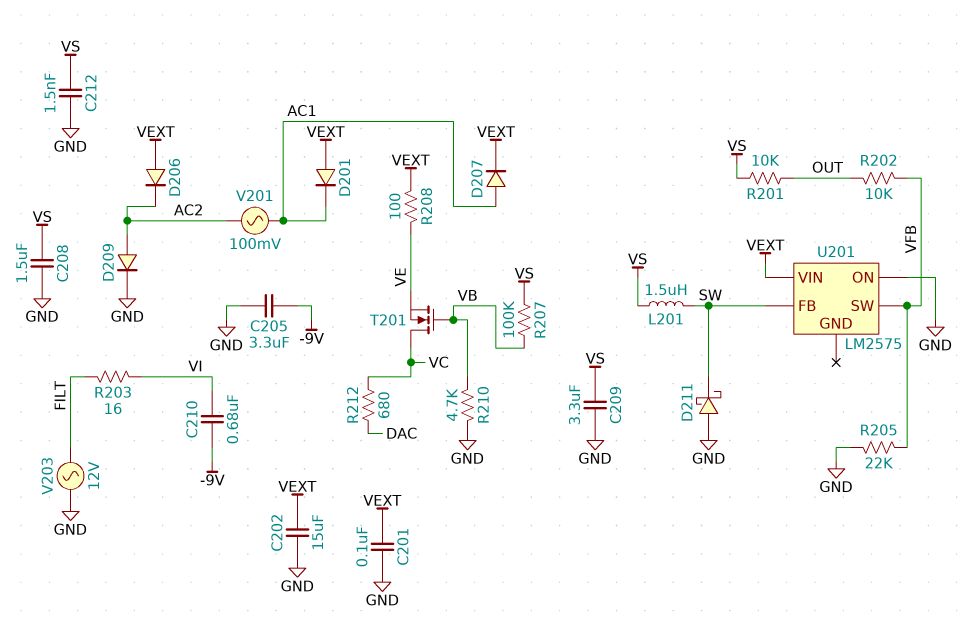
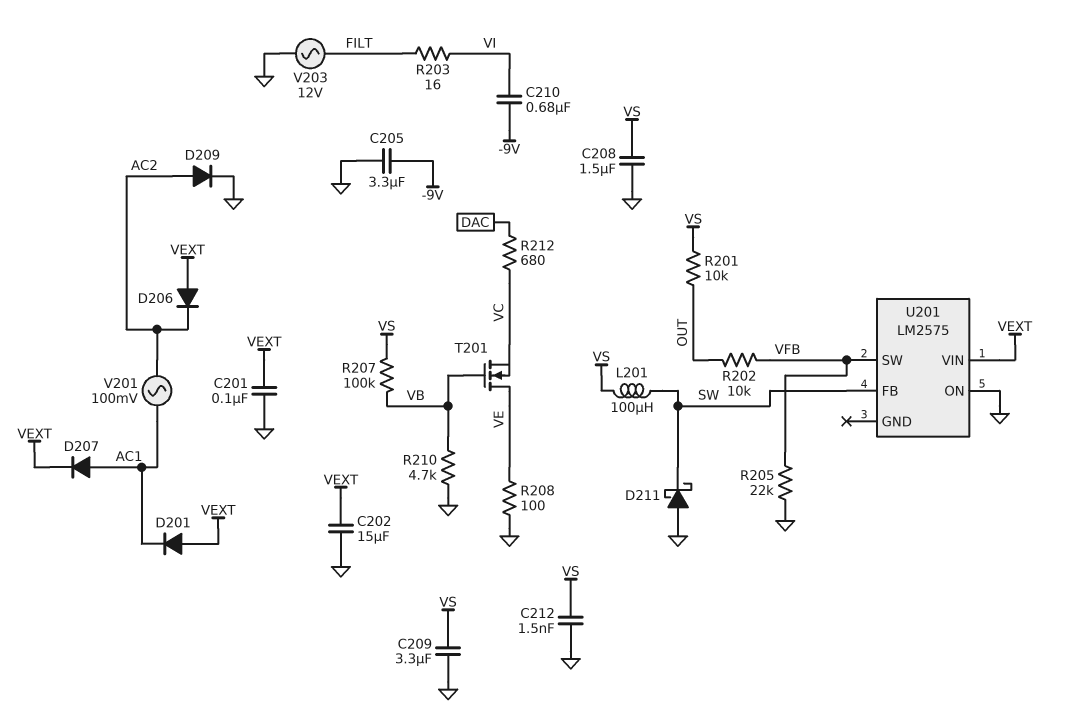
L201: 1.5uH (SW, VS) -> 100uH (SW, VS)
R208: 100 (VE, VEXT) -> 100 (GND, VE)
T201: NMOS (G VB, D VC, S VE) -> NMOS (G VB, D VE, S VC)

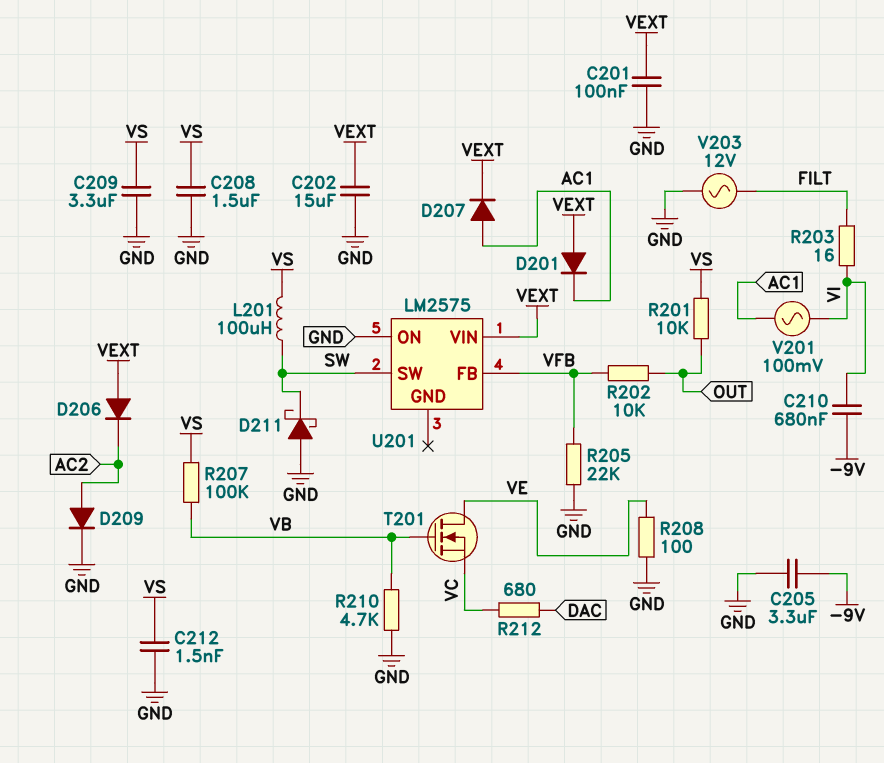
U201 pin FB: SW -> VFB
U201 pin SW: VFB -> SW
V201: AC 100mV (AC1, AC2) -> AC 100mV (AC1, VI)

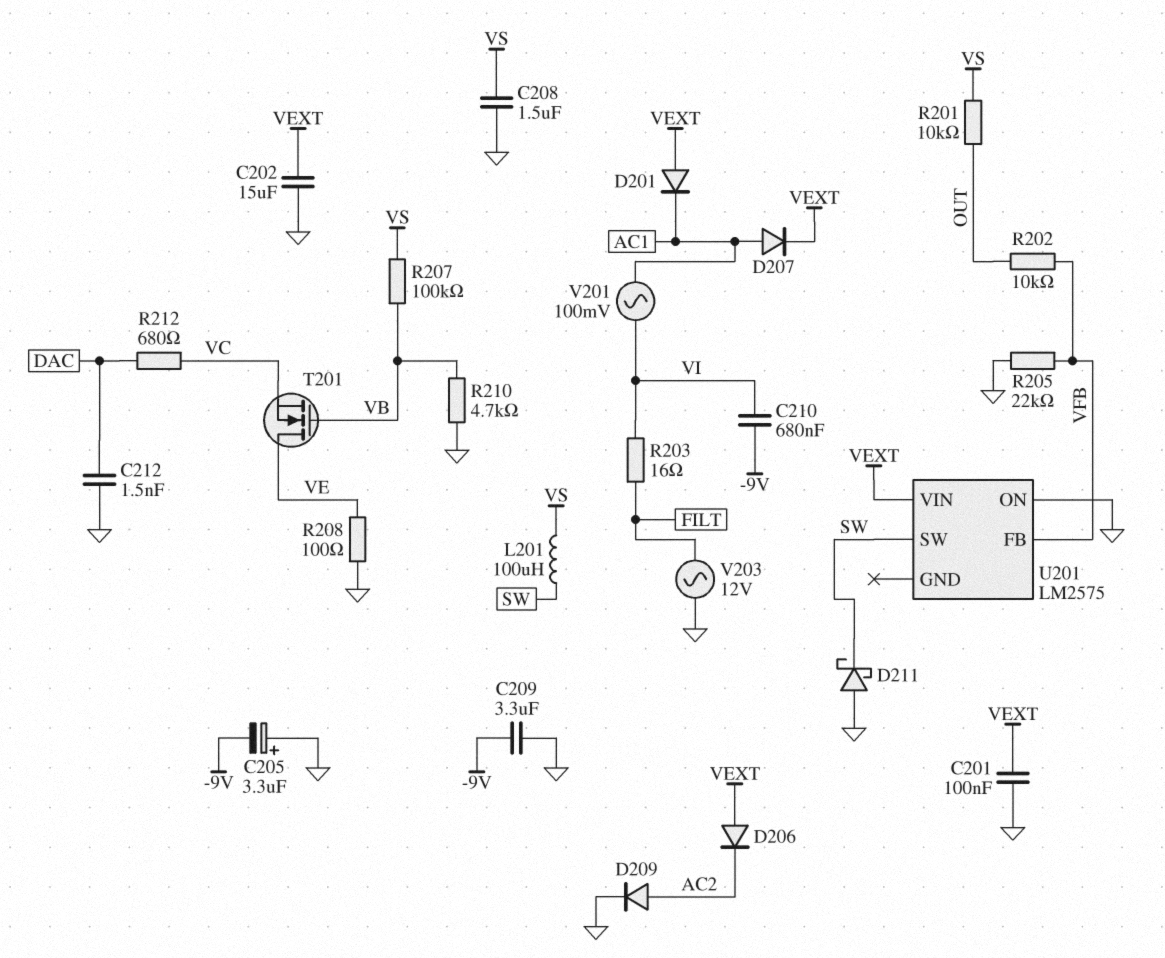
C205: 3.3uF (-9V, GND) -> 3.3uF (plus GND, minus -9V)
C209: 3.3uF (GND, VS) -> 3.3uF (-9V, GND)
C212: 1.5nF (GND, VS) -> 1.5nF (DAC, GND)

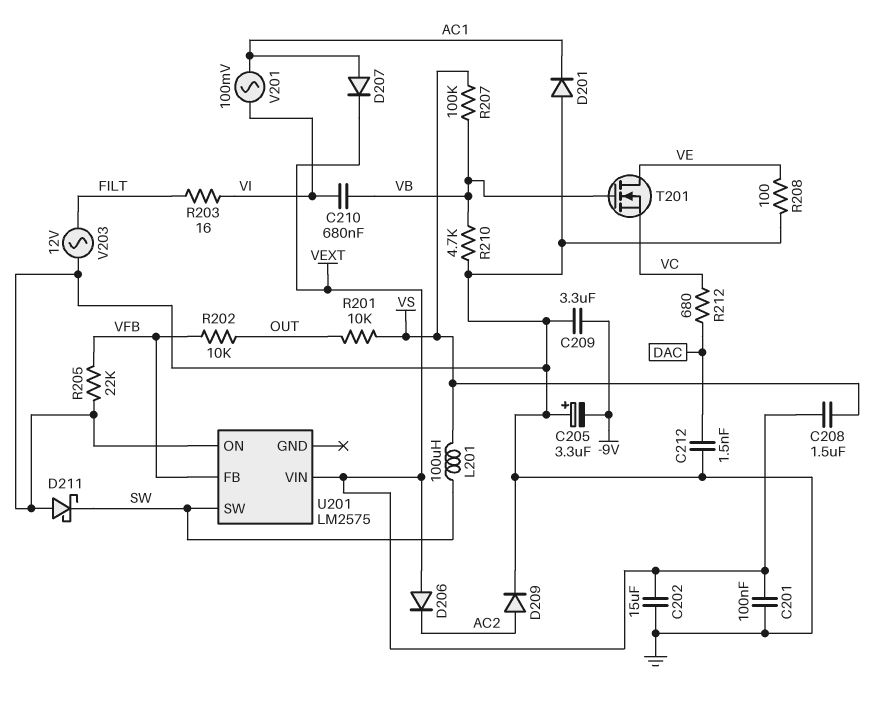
C208: 1.5uF (GND, VS) -> 1.5uF (VEXT, VS)
C210: 680nF (-9V, VI) -> 680nF (VB, VI)
D201: diode (A VEXT, K AC1) -> diode (A GND, K AC1)

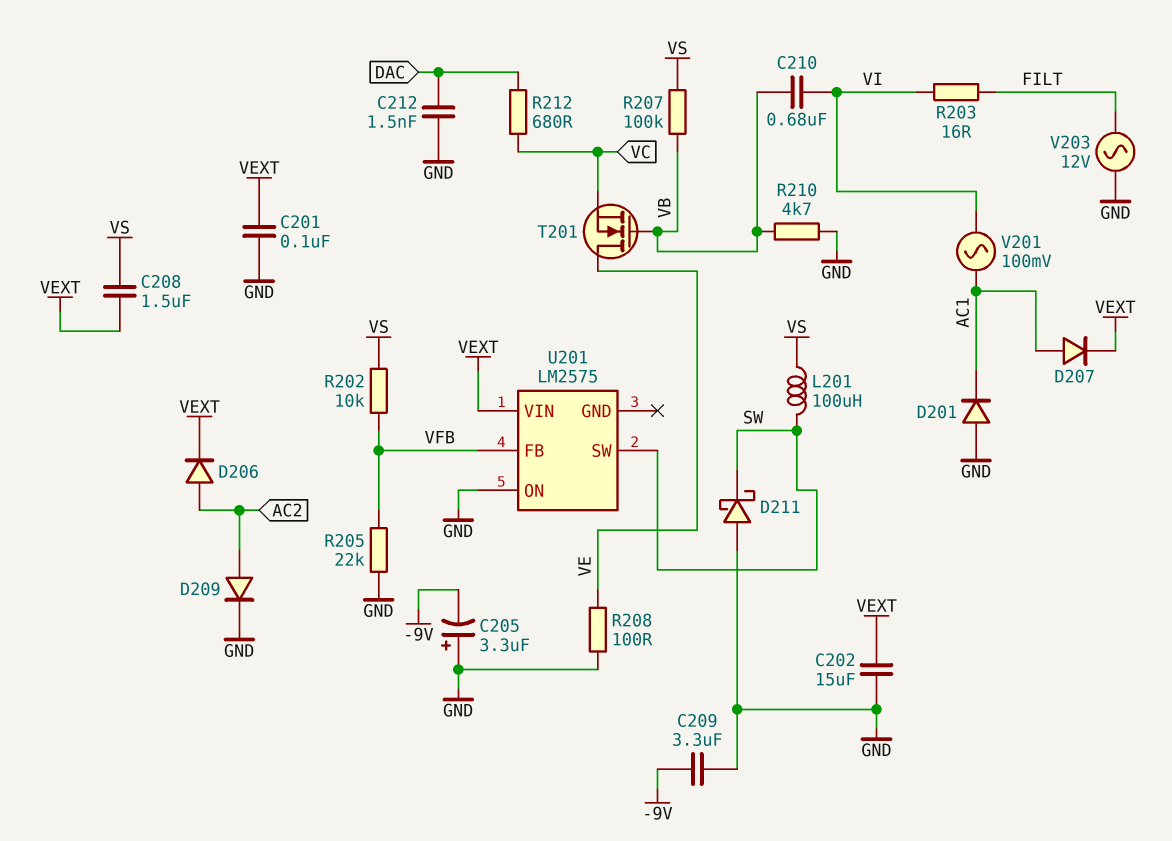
D206: diode (A VEXT, K AC2) -> diode (A AC2, K VEXT)
R201: 10k (OUT, VS) -> none
R202: 10k (OUT, VFB) -> 10k (VFB, VS)

